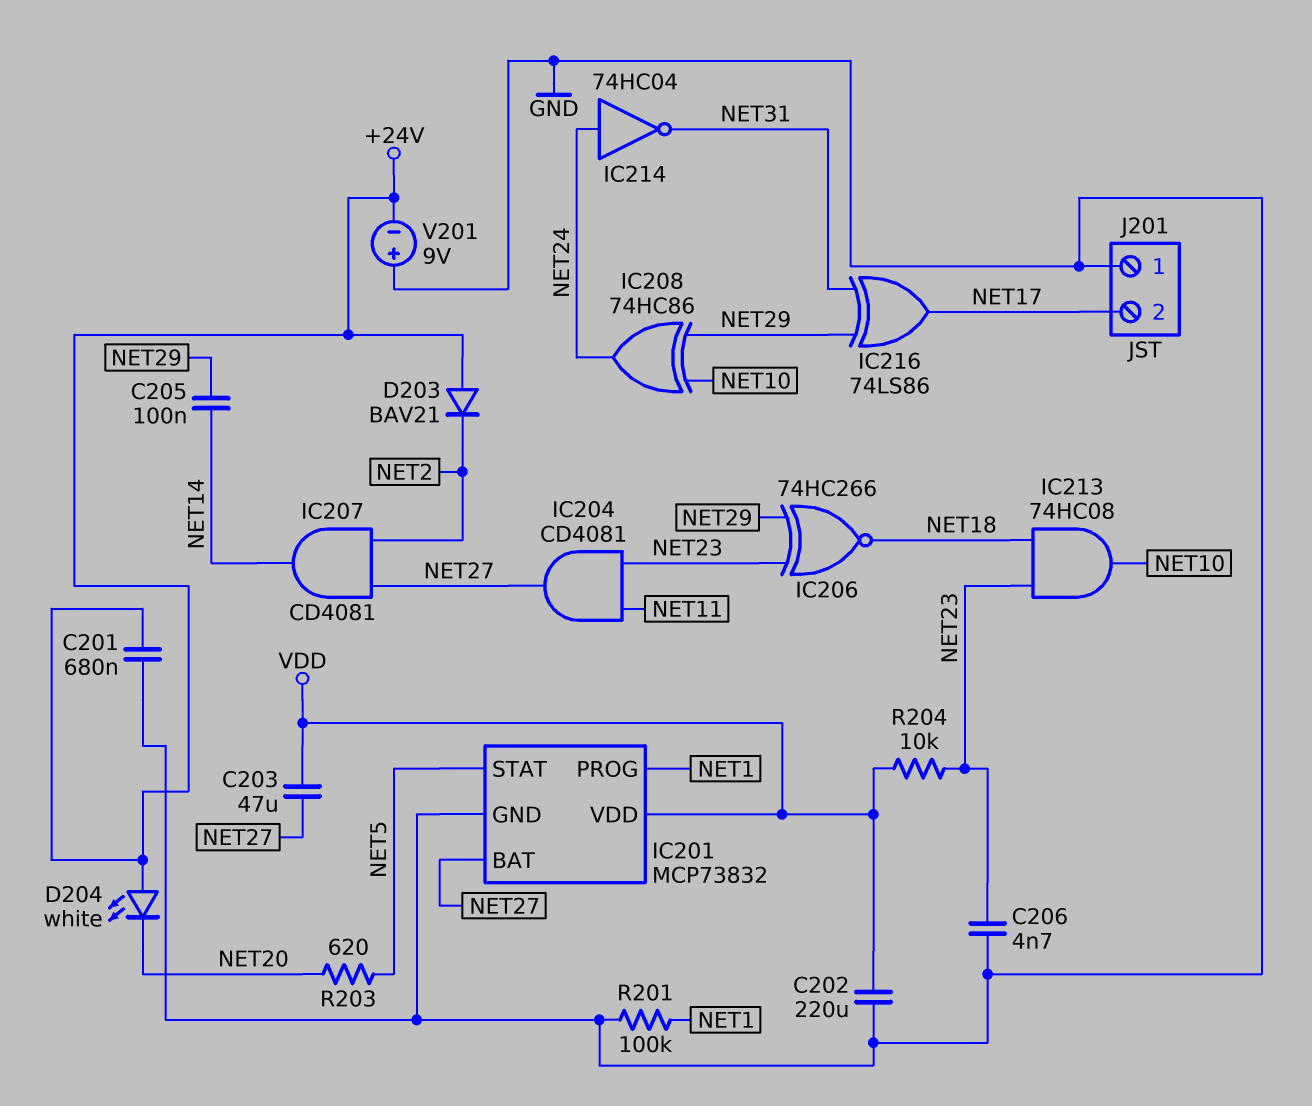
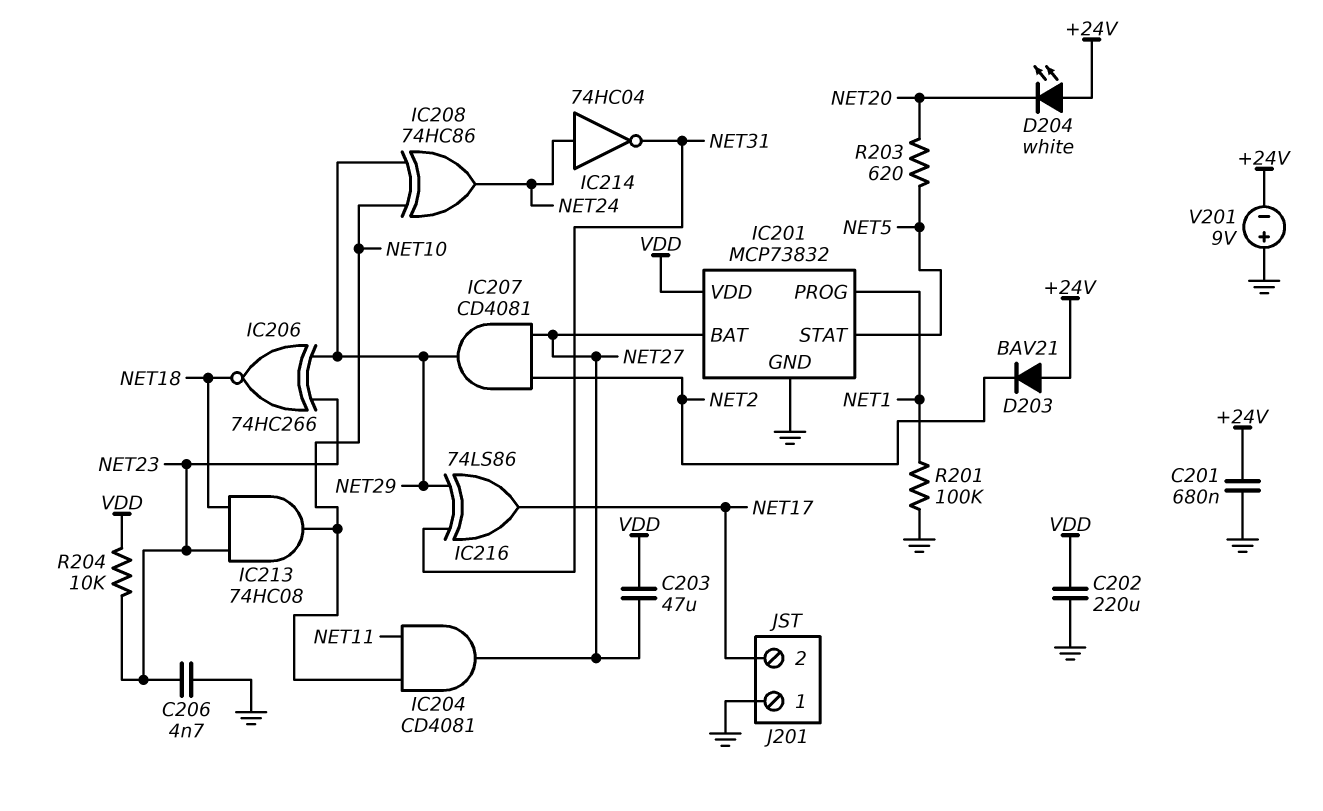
C205: 100nF (NET14, NET29) -> none
IC204: AND CD4081 (in NET11, in NET23, out NET27) -> AND CD4081 (in NET10, in NET11, out NET27)
IC207: AND CD4081 (in NET2, in NET27, out NET14) -> AND CD4081 (in NET2, in NET27, out NET29)

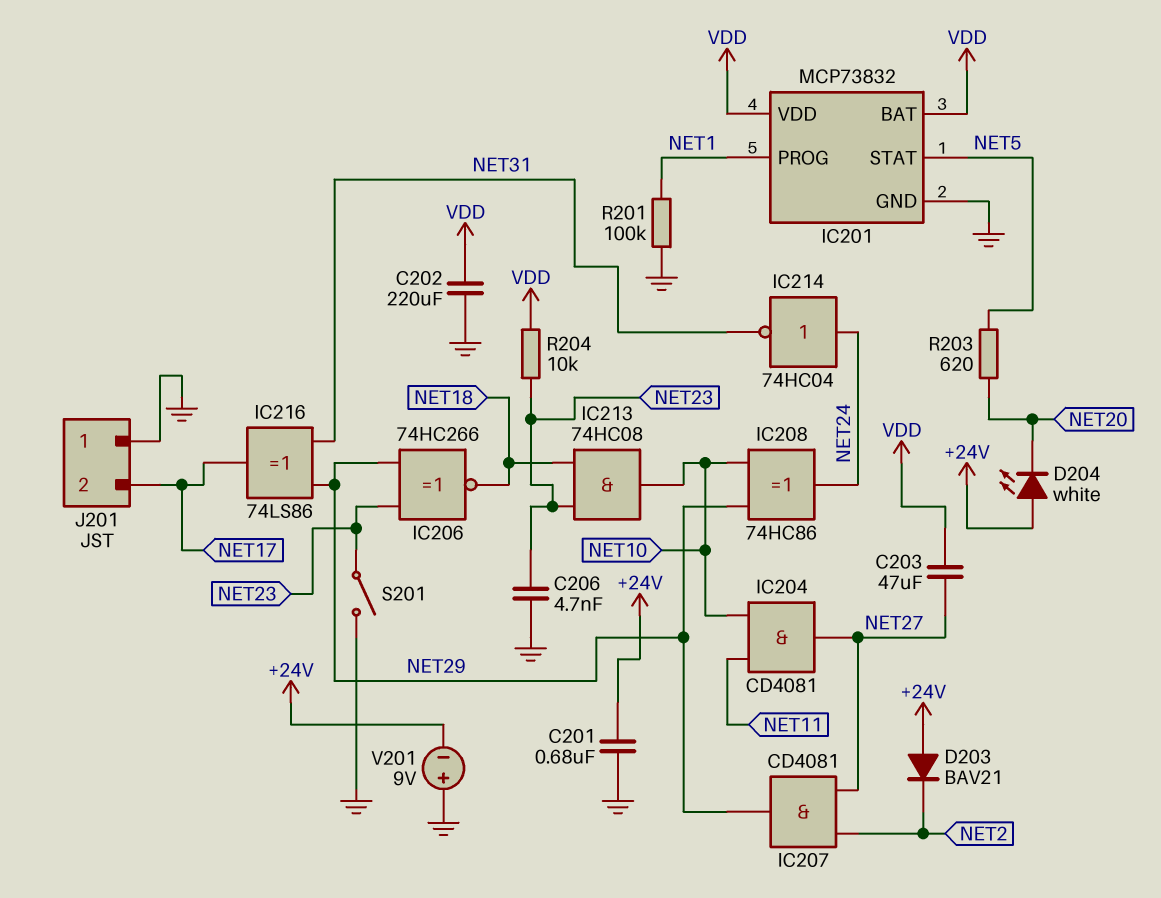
IC201 pin BAT: NET27 -> VDD
S201: none -> switch (GND, NET23)

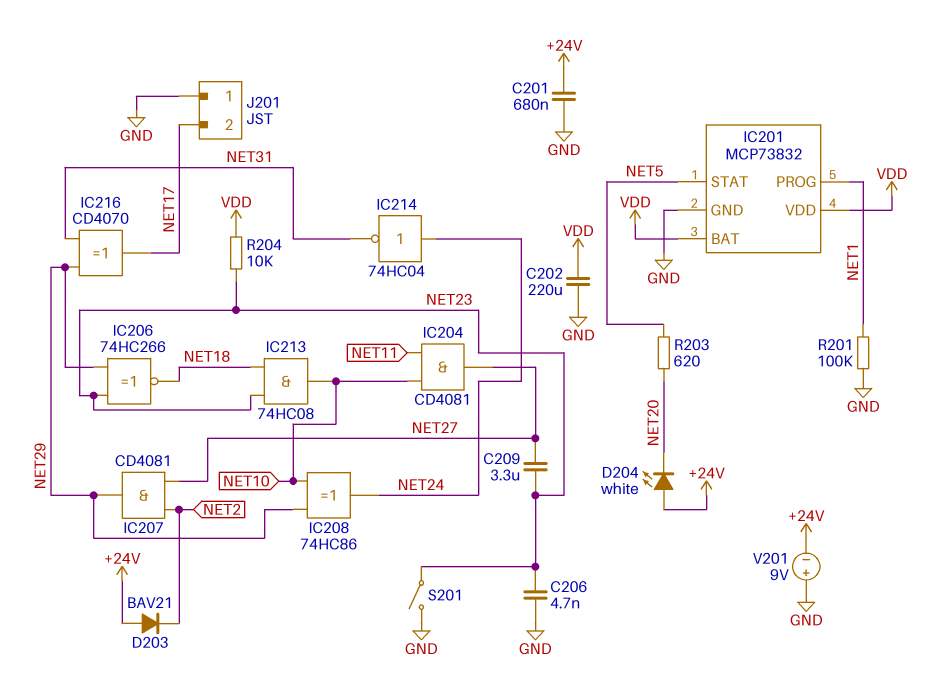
C203: 47uF (NET27, VDD) -> none
C209: none -> 3.3uF (NET23, NET27)
IC216: XOR 74LS86 (in NET29, in NET31, out NET17) -> XOR CD4070 (in NET29, in NET31, out NET17)

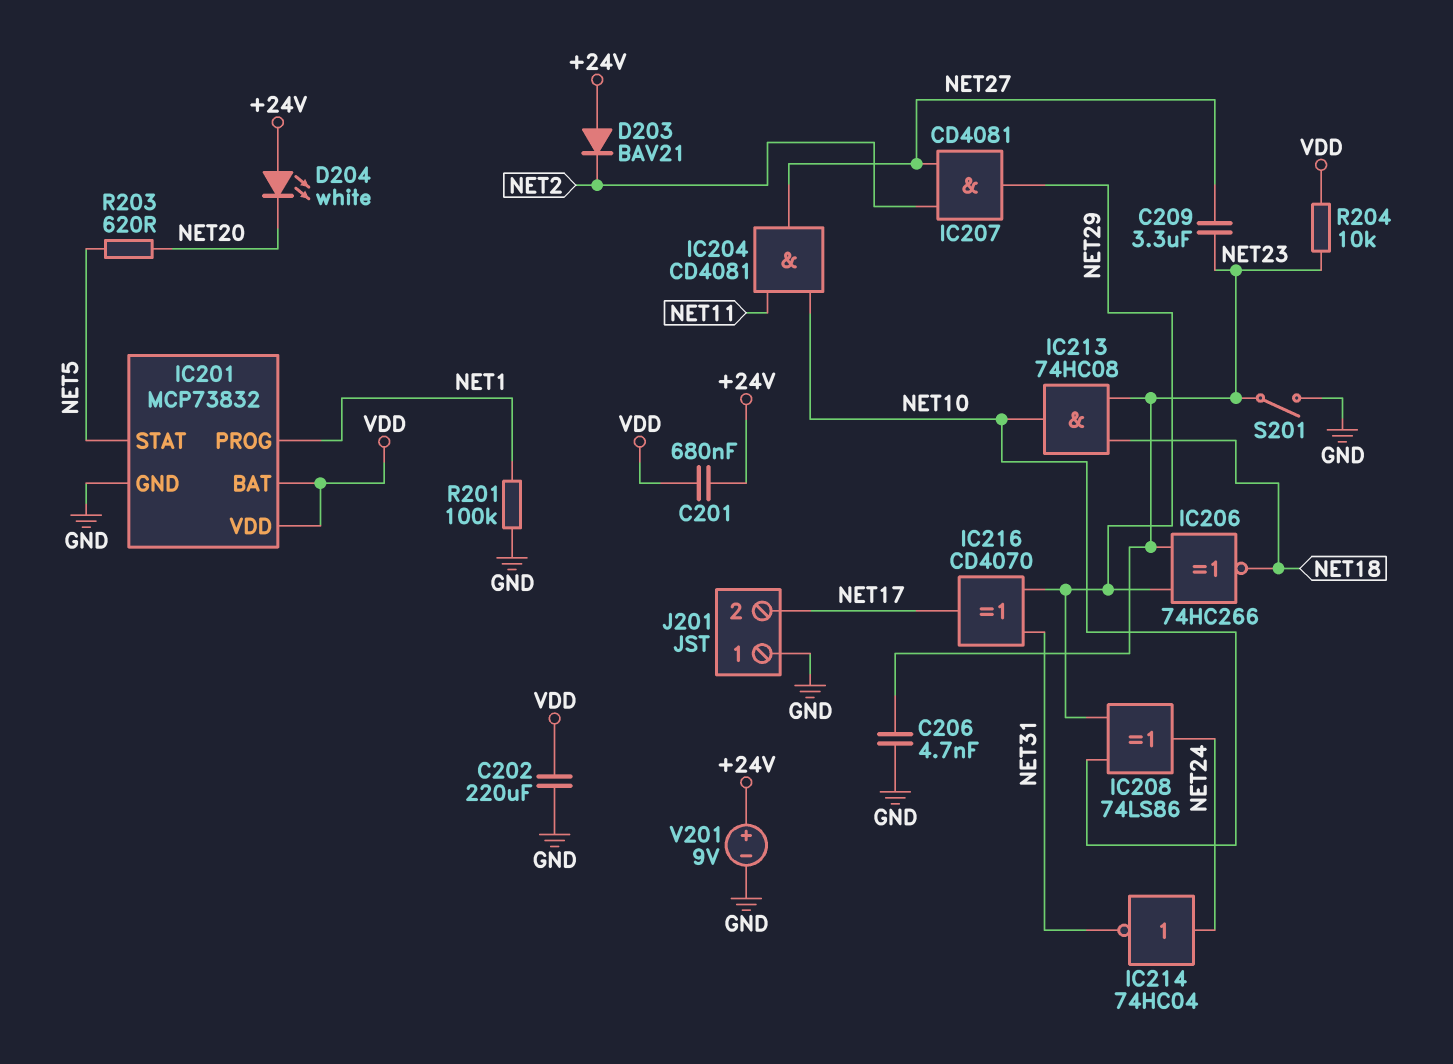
C201: 680nF (+24V, GND) -> 680nF (+24V, VDD)
IC208: XOR 74HC86 (in NET10, in NET29, out NET24) -> XOR 74LS86 (in NET10, in NET29, out NET24)
V201: 9V (plus GND, minus +24V) -> 9V (plus +24V, minus GND)

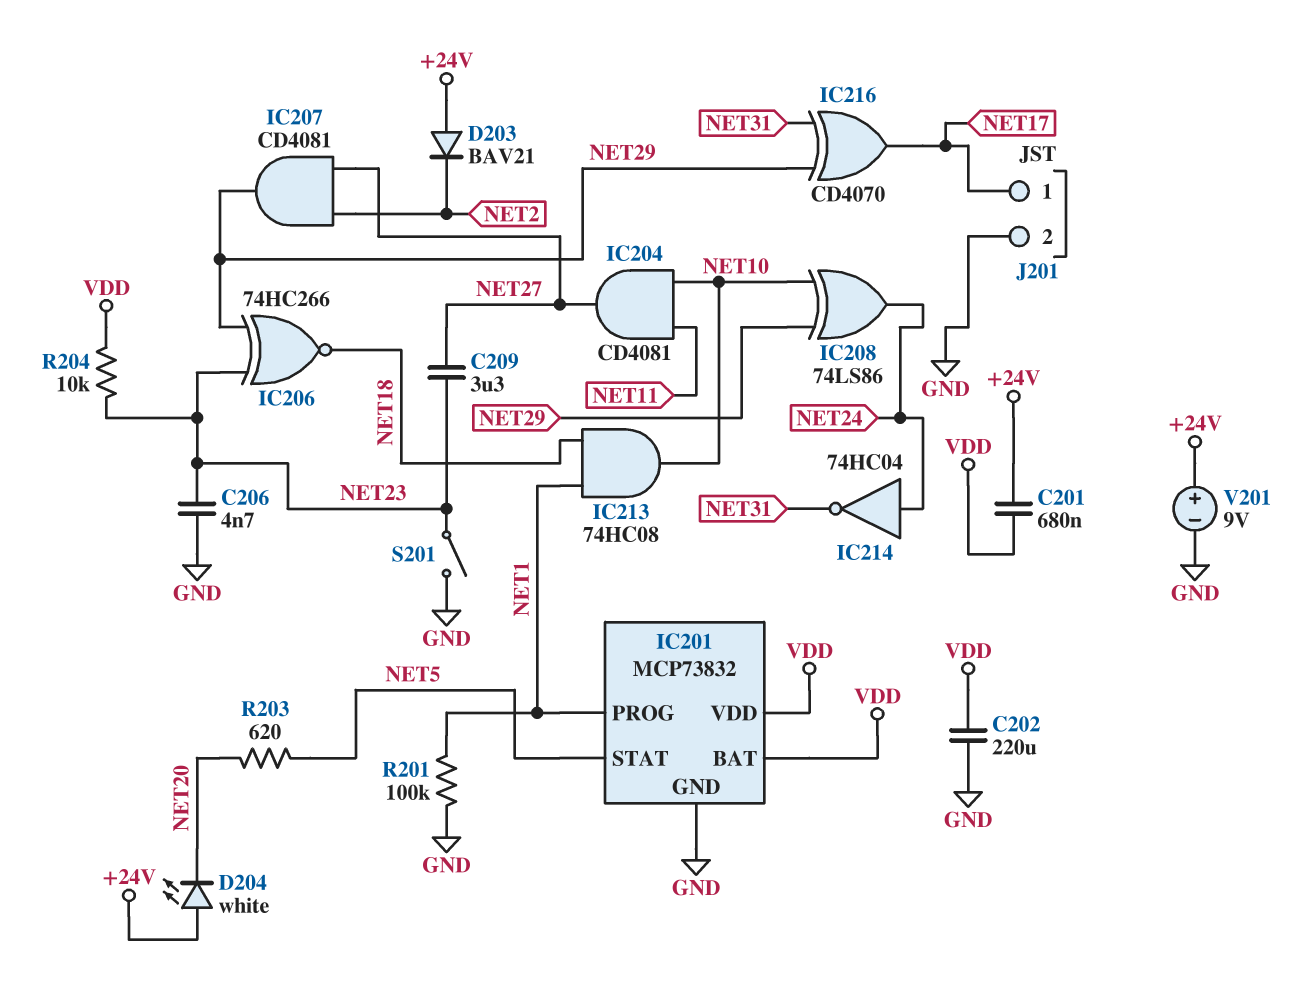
IC213: AND 74HC08 (in NET18, in NET23, out NET10) -> AND 74HC08 (in NET1, in NET18, out NET10)
J201 pin 1: GND -> NET17
J201 pin 2: NET17 -> GND

